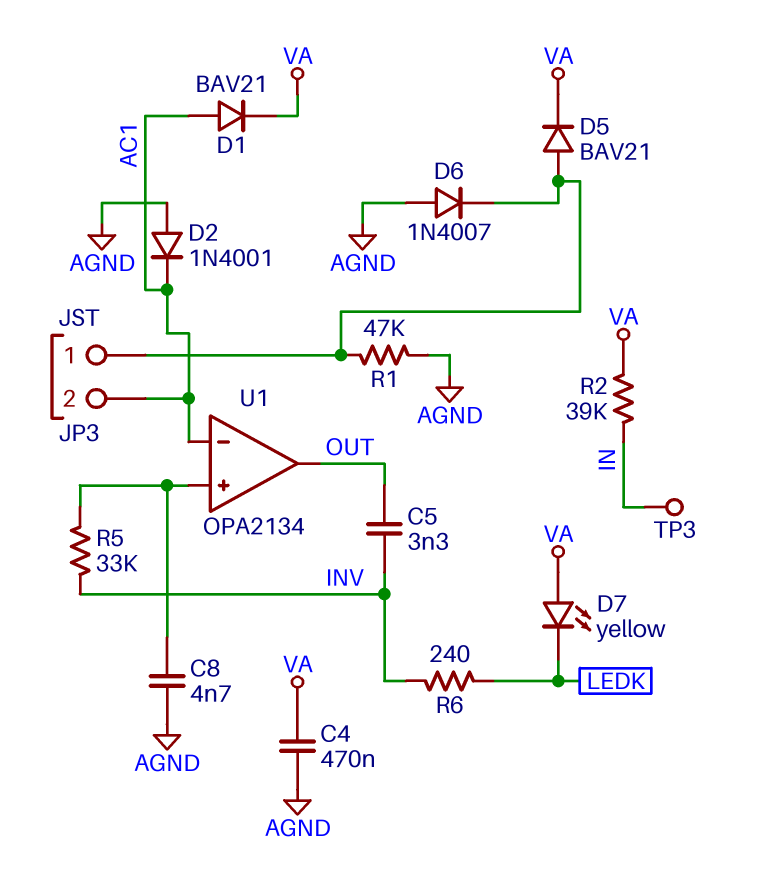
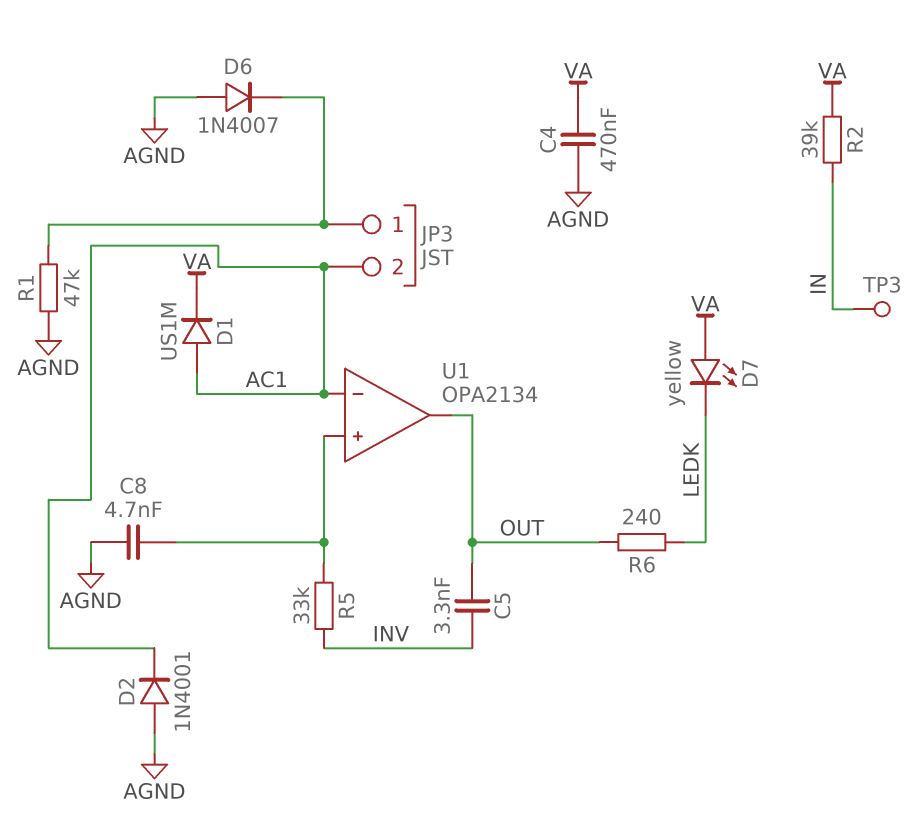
D1: diode BAV21 (A AC1, K VA) -> diode US1M (A AC1, K VA)
D5: diode BAV21 (A JP3/1, K VA) -> none
R6: 240 (INV, LEDK) -> 240 (LEDK, OUT)

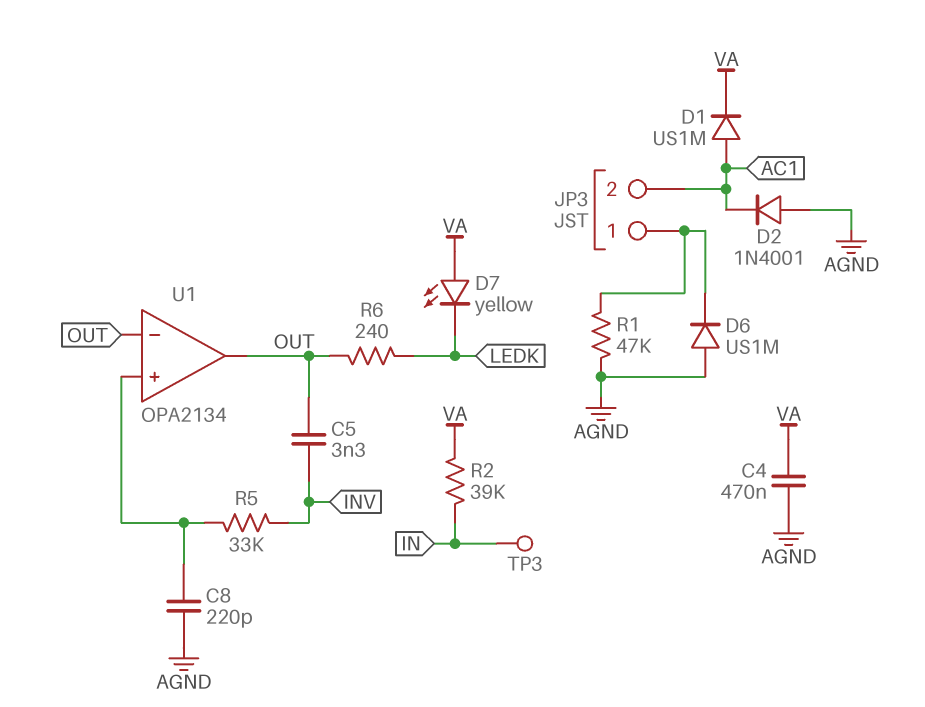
C8: 4.7nF (AGND, U1/in+) -> 220pF (AGND, U1/in+)
D6: diode 1N4007 (A AGND, K JP3/1) -> diode US1M (A AGND, K JP3/1)
U1 pin in-: AC1 -> OUT

